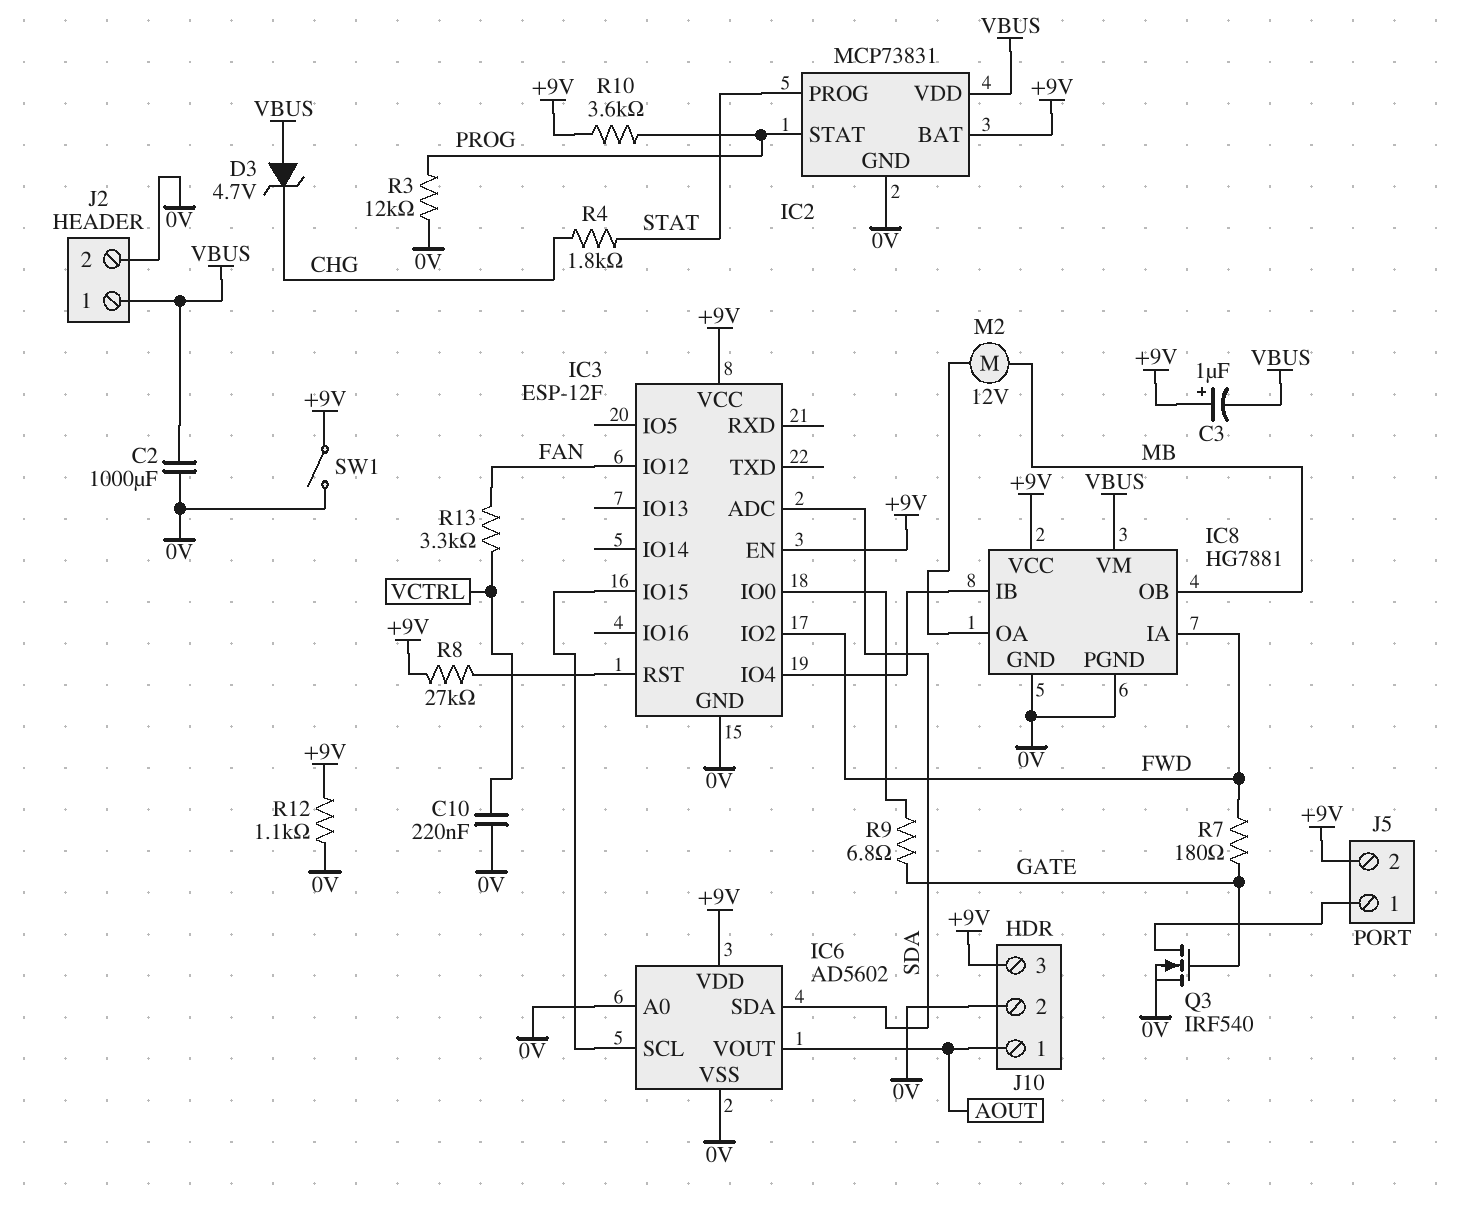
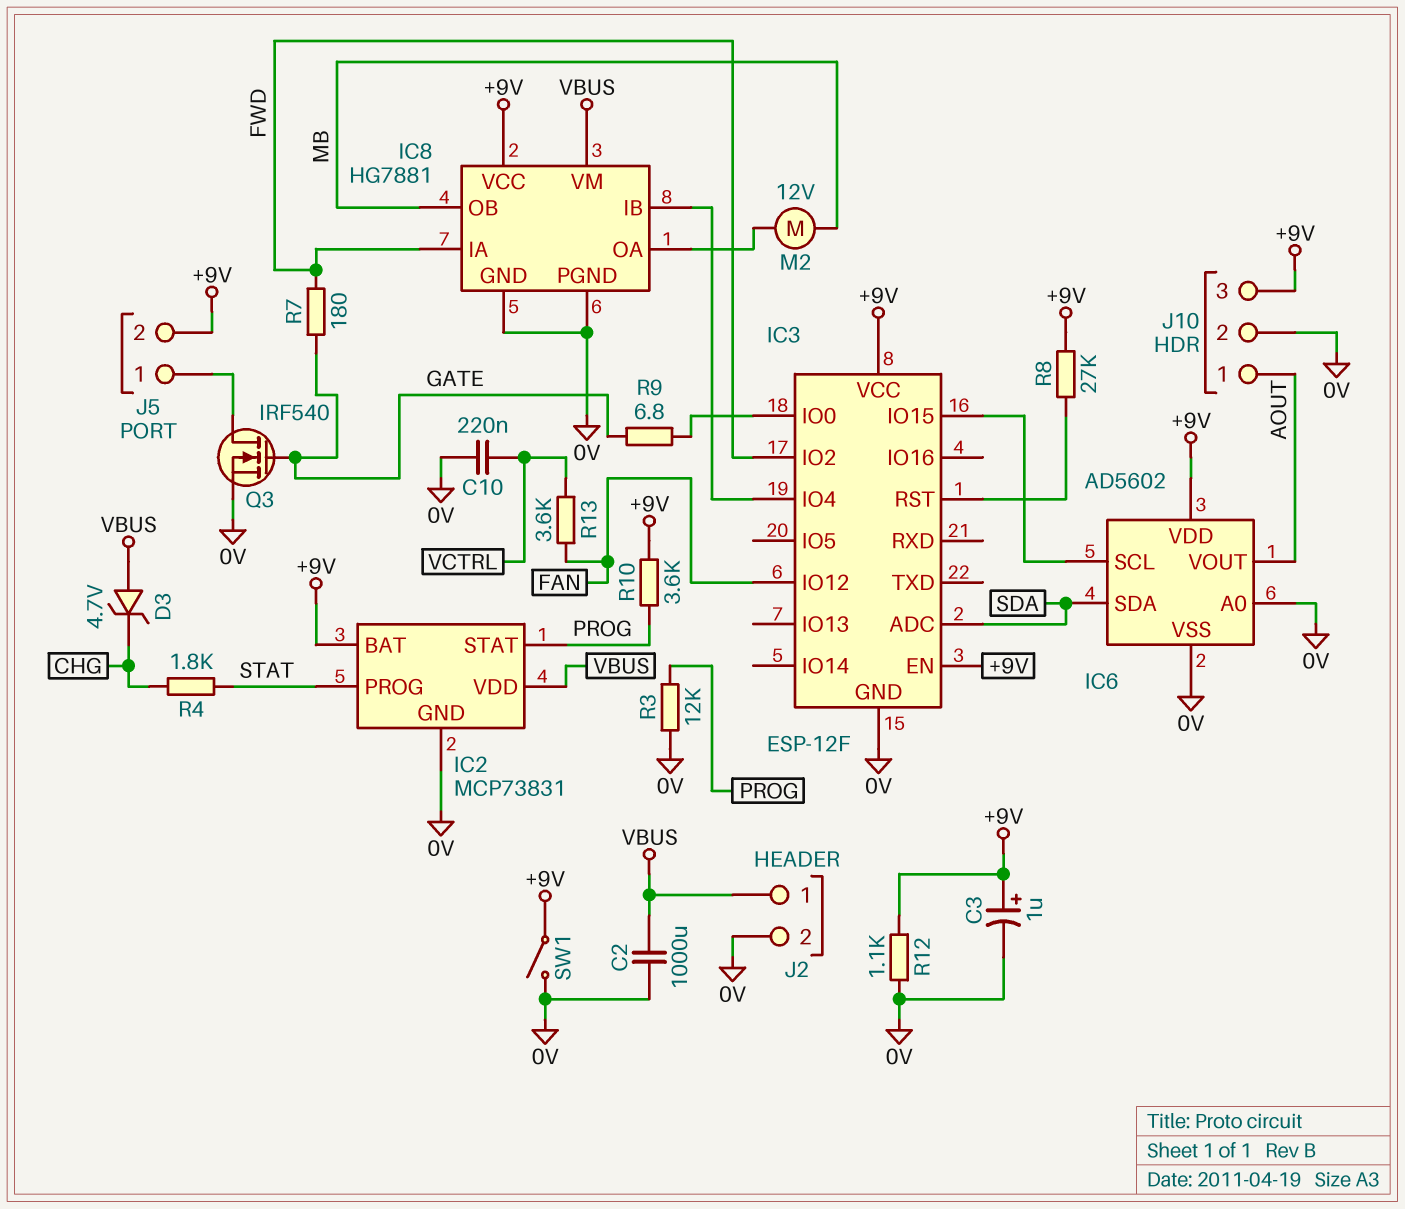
C3: 1uF (plus +9V, minus VBUS) -> 1uF (plus +9V, minus 0V)
R13: 3.3k (FAN, VCTRL) -> 3.6k (FAN, VCTRL)

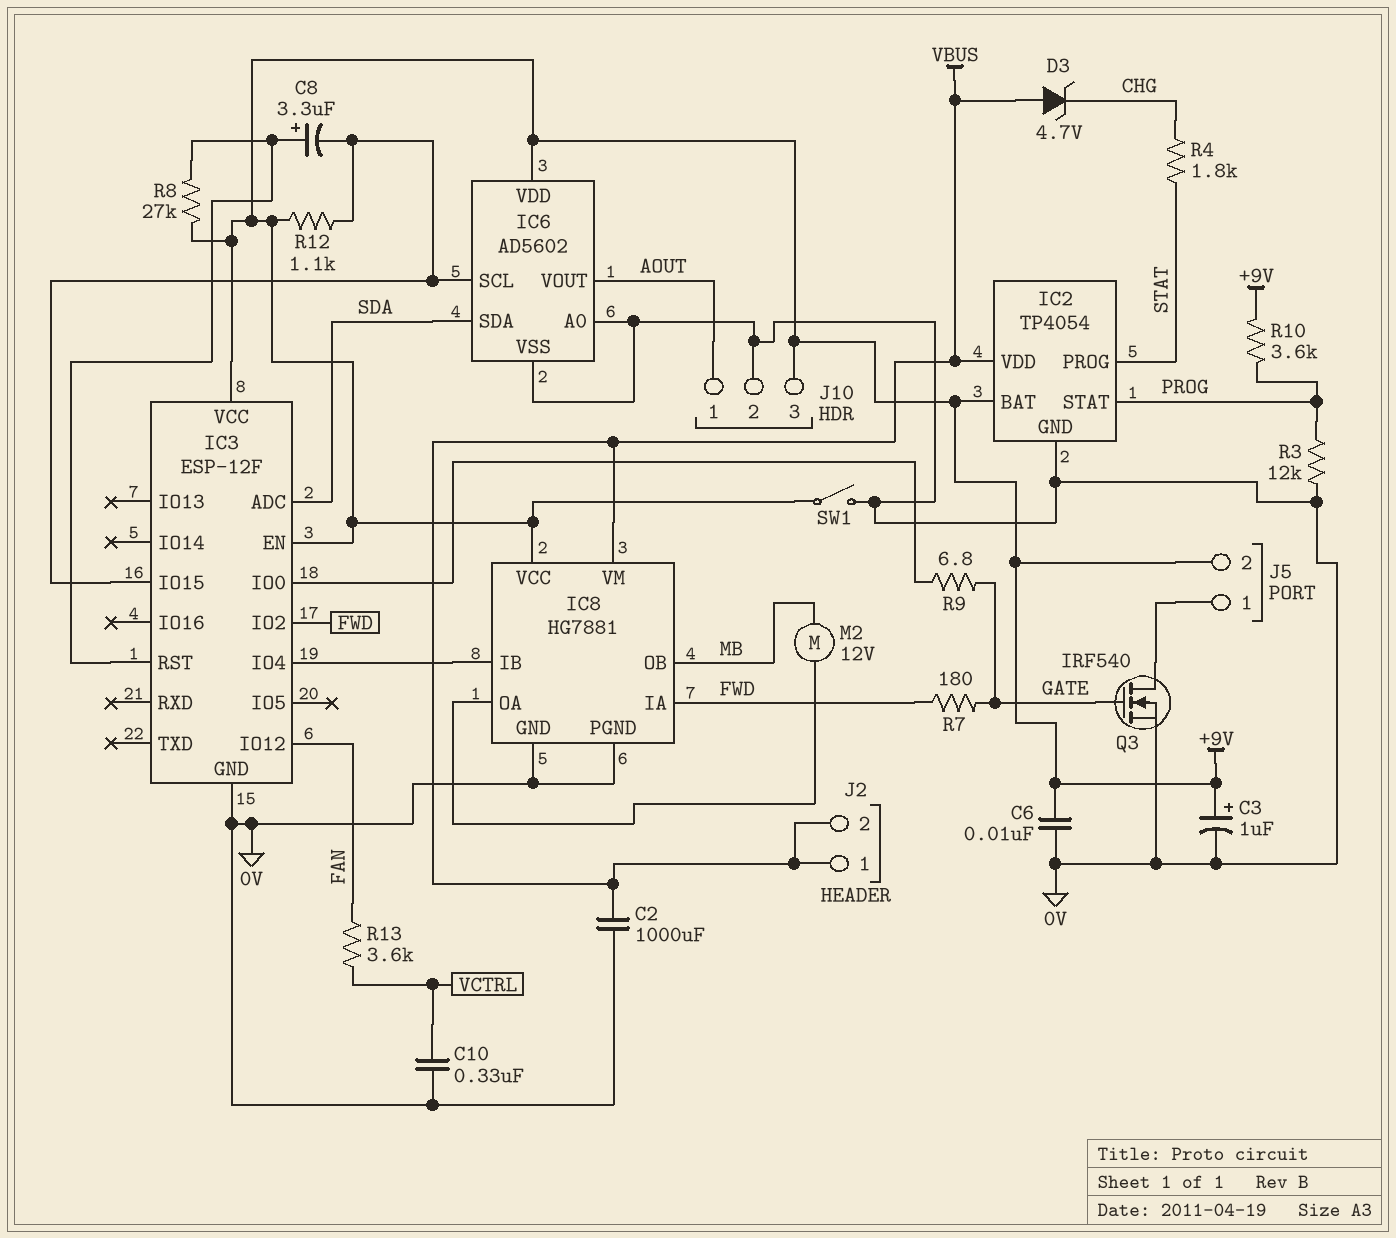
C6: none -> 10nF (+9V, 0V)
C8: none -> 3.3uF (plus IC3/RST, minus IC3/IO15)
C10: 220nF (0V, VCTRL) -> 330nF (0V, VCTRL)
IC2: MCP73831 -> TP4054
J2 pin 2: 0V -> VBUS
R12: 1.1k (+9V, 0V) -> 1.1k (+9V, IC3/IO15)

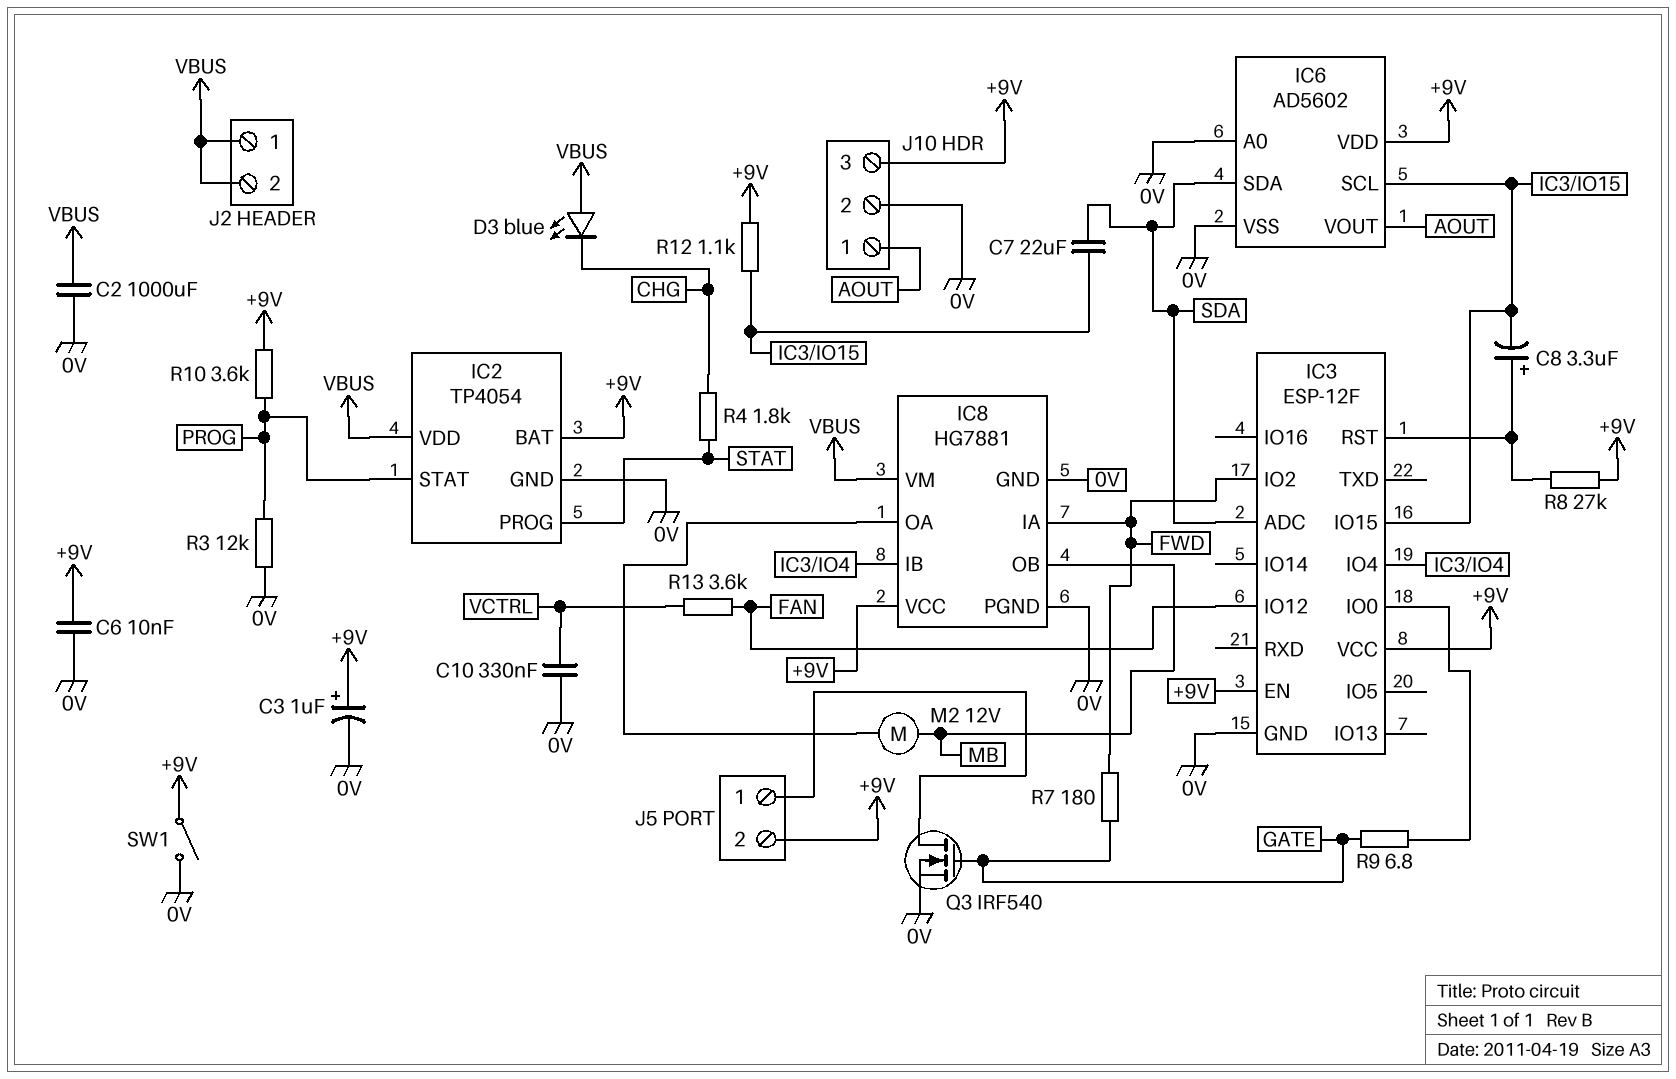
C7: none -> 22uF (IC3/IO15, SDA)
D3: zener 4.7V (A VBUS, K CHG) -> LED blue (A VBUS, K CHG)

